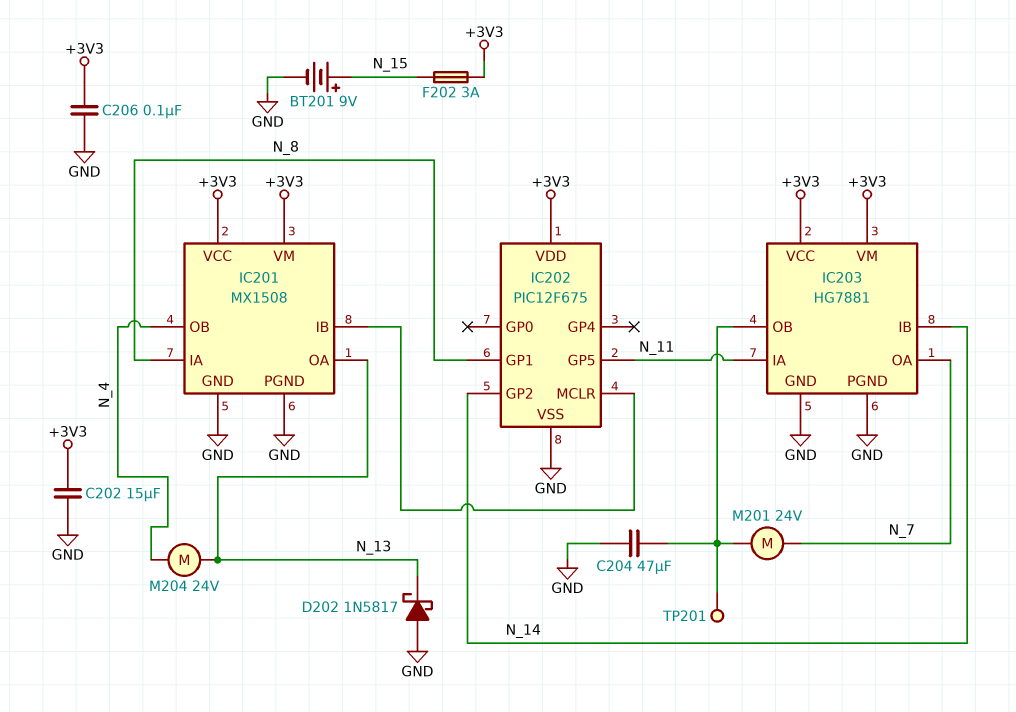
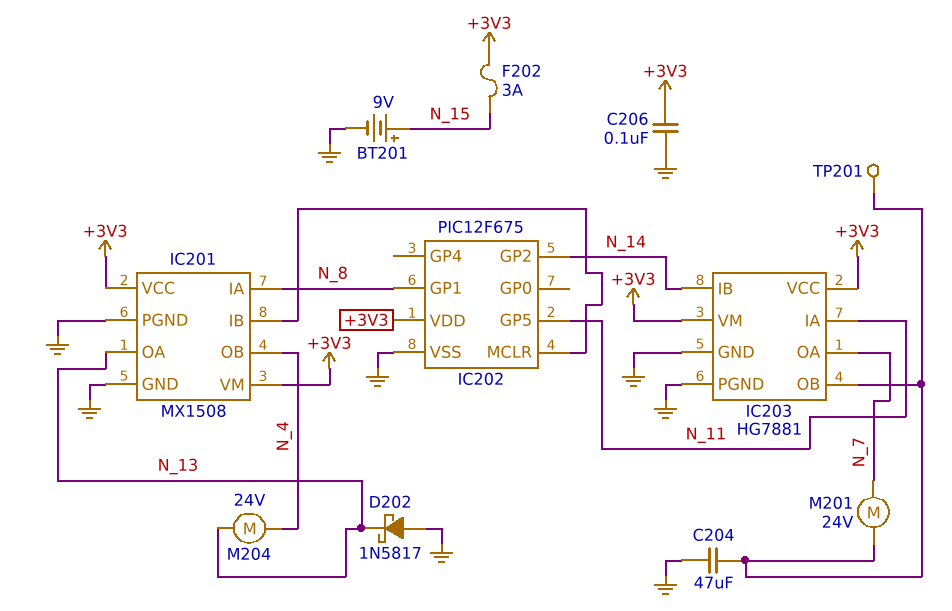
C202: 15uF (+3V3, GND) -> none

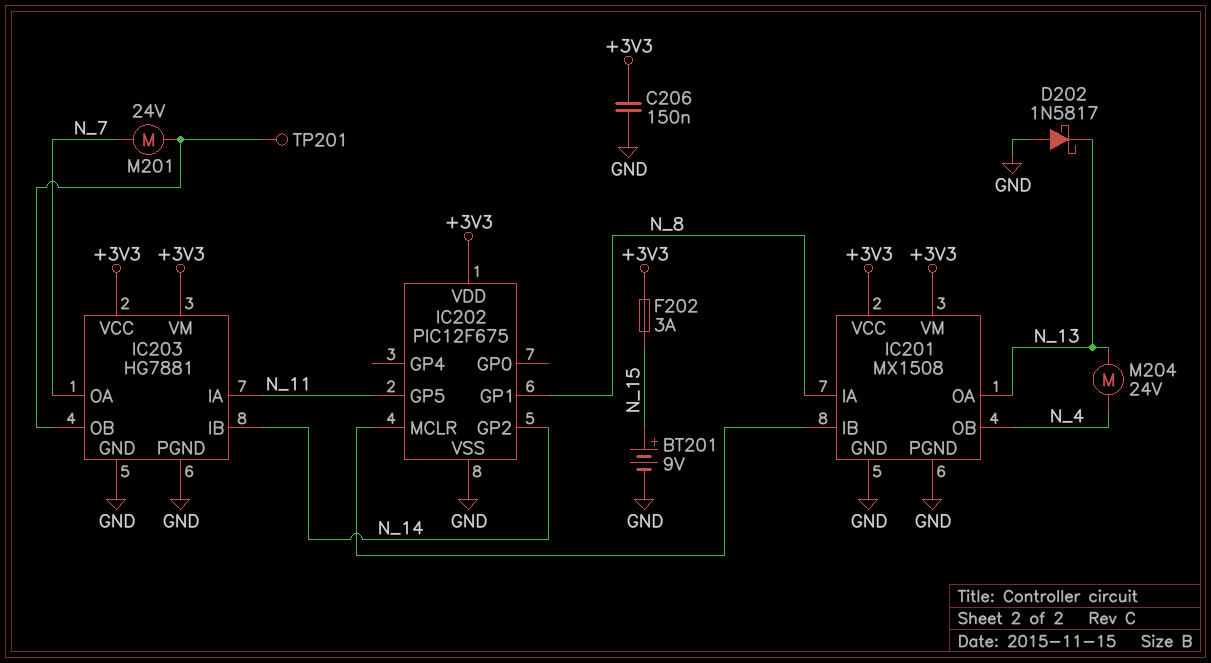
C204: 47uF (GND, IC203/OB) -> none
C206: 100nF (+3V3, GND) -> 150nF (+3V3, GND)

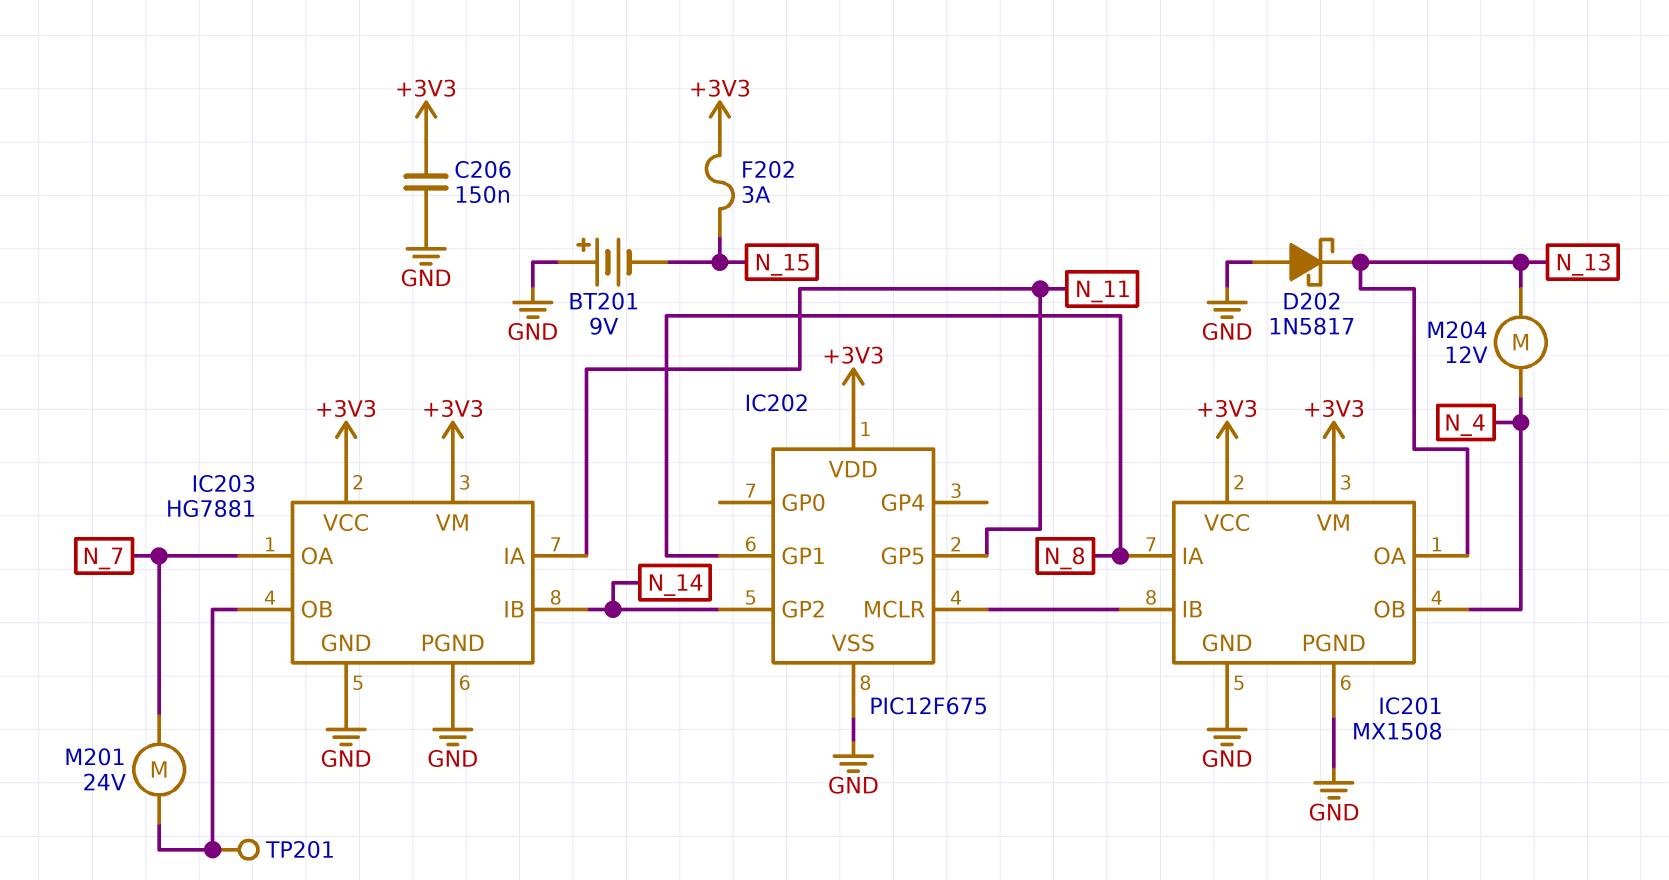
BT201: 9V (plus N_15, minus GND) -> 9V (plus GND, minus N_15)
M204: motor 24V (N_4, N_13) -> motor 12V (N_4, N_13)

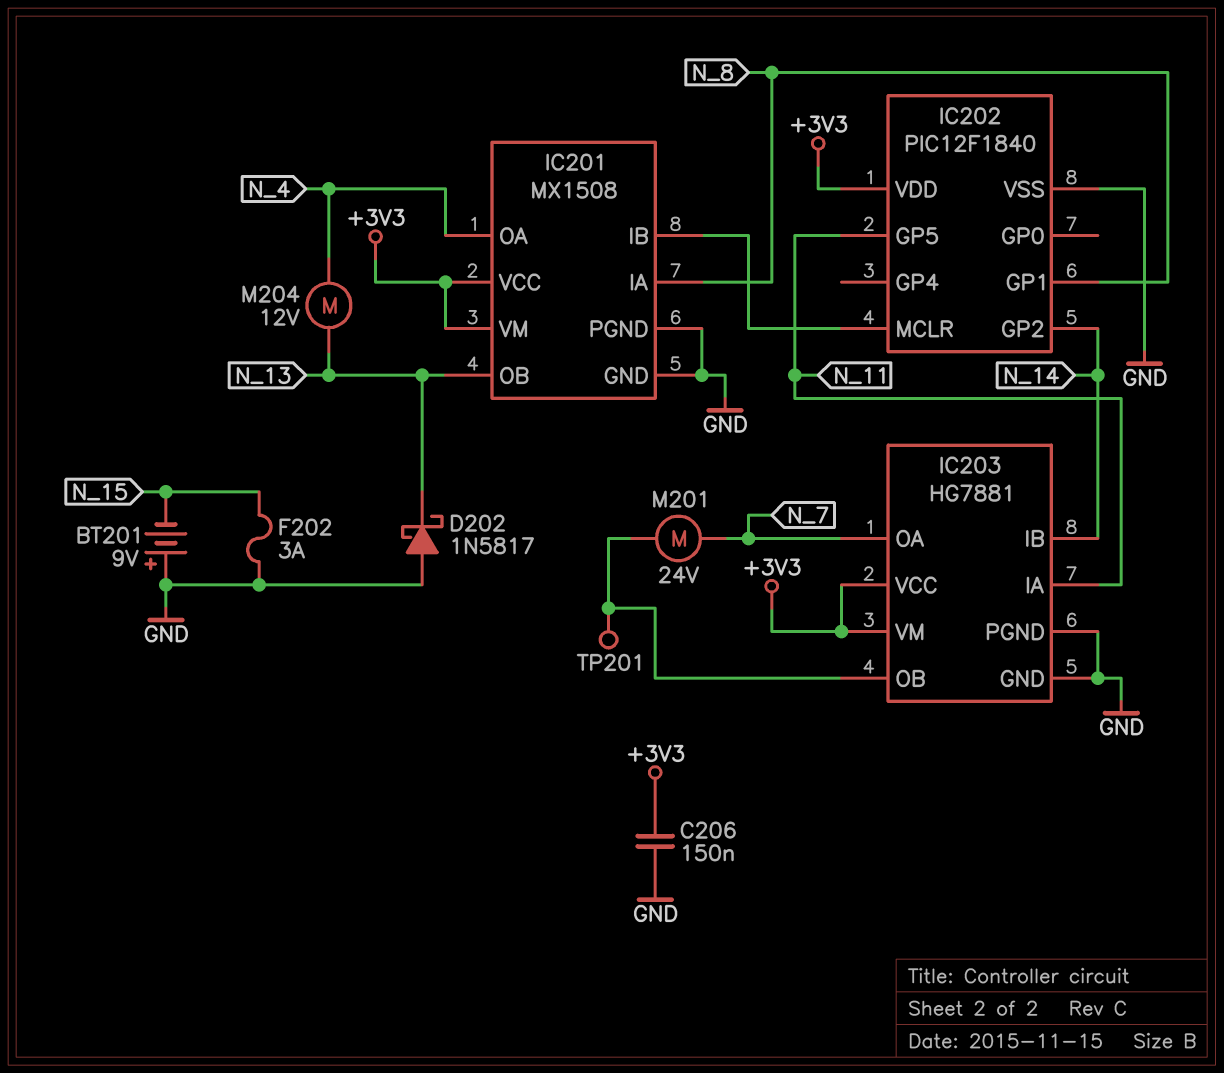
F202: 3A (+3V3, N_15) -> 3A (GND, N_15)
IC201 pin OA: N_13 -> N_4
IC201 pin OB: N_4 -> N_13
IC202: PIC12F675 -> PIC12F1840

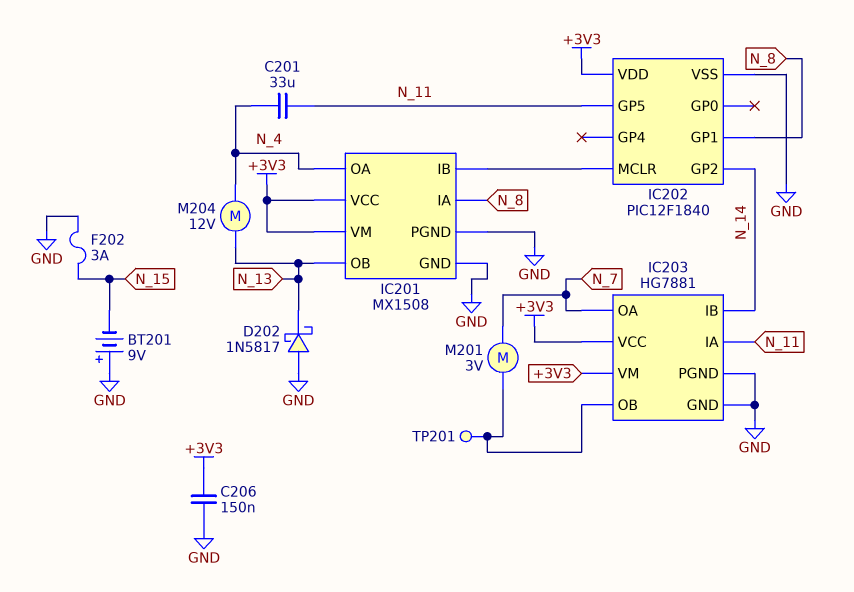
C201: none -> 33uF (N_4, N_11)
M201: motor 24V (IC203/OB, N_7) -> motor 3V (IC203/OB, N_7)

